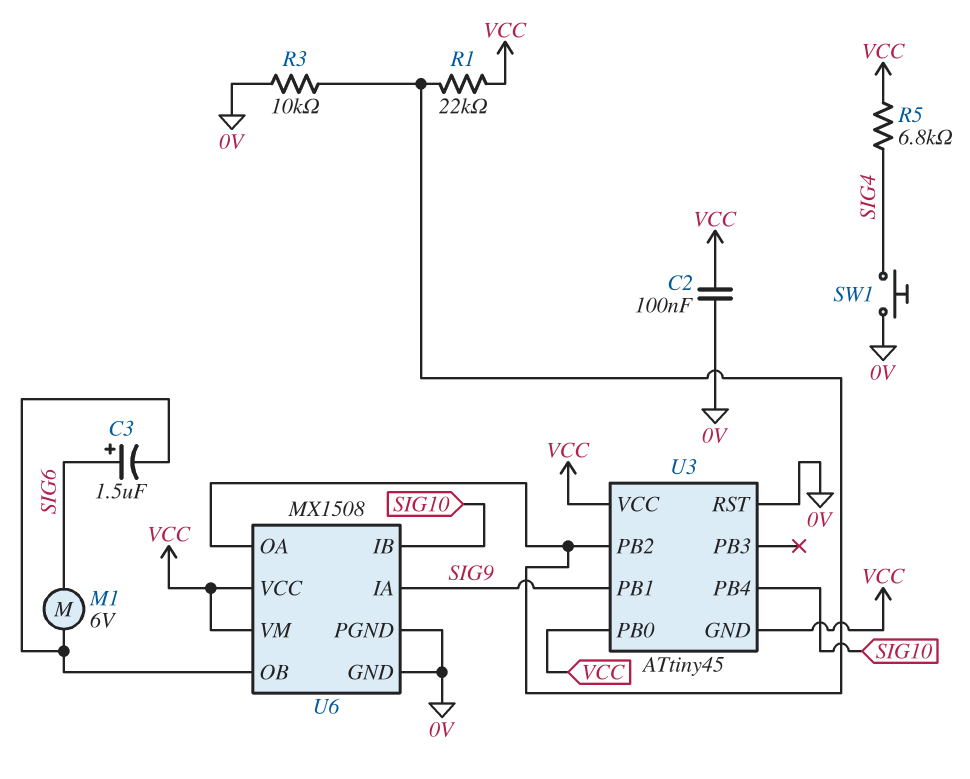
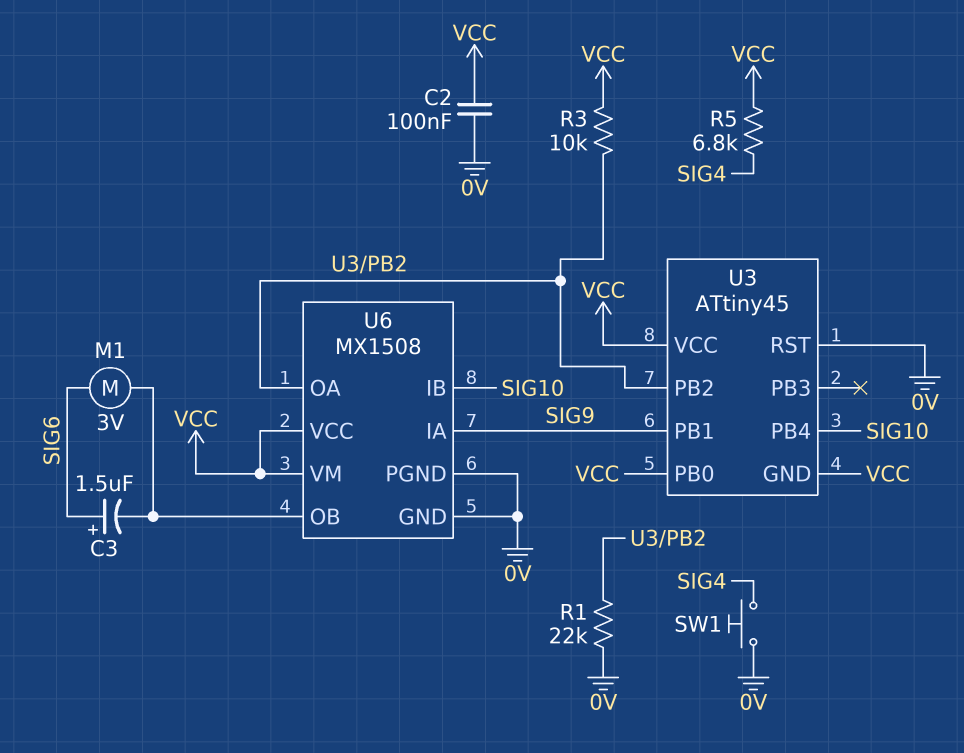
M1: motor 6V (SIG6, U6/OB) -> motor 3V (SIG6, U6/OB)
R1: 22k (U3/PB2, VCC) -> 22k (0V, U3/PB2)
R3: 10k (0V, U3/PB2) -> 10k (U3/PB2, VCC)

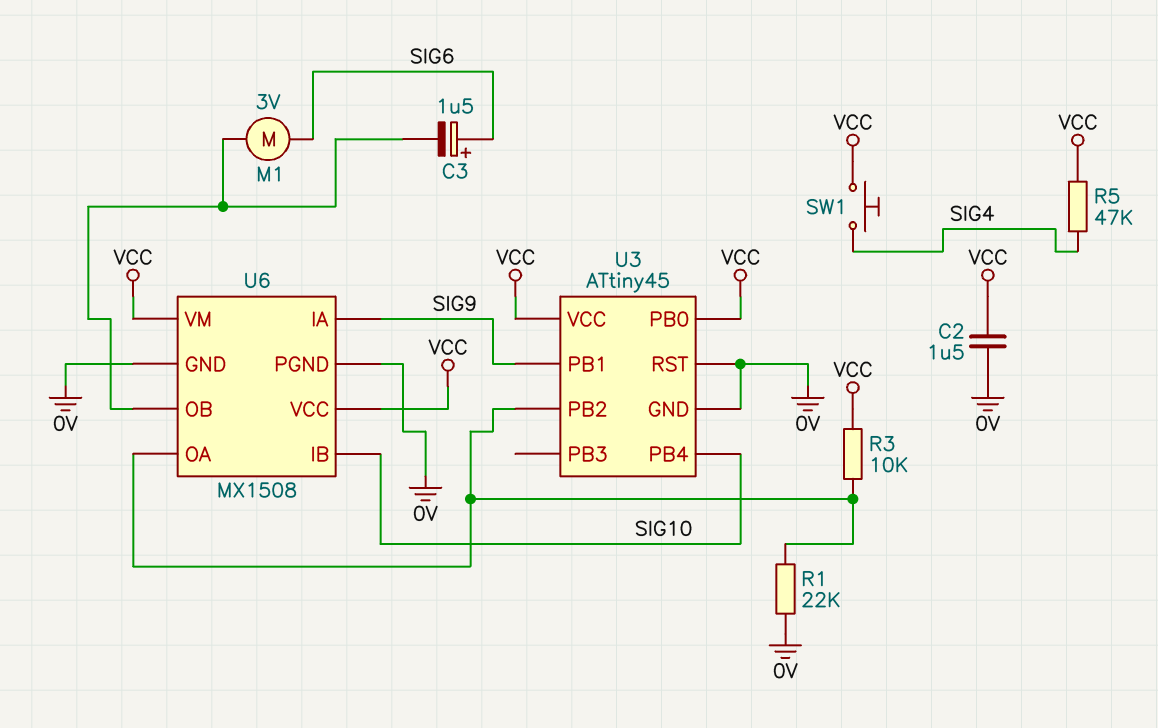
C2: 100nF (0V, VCC) -> 1.5uF (0V, VCC)
R5: 6.8k (SIG4, VCC) -> 47k (SIG4, VCC)
SW1: button (0V, SIG4) -> button (SIG4, VCC)
U3 pin GND: VCC -> 0V

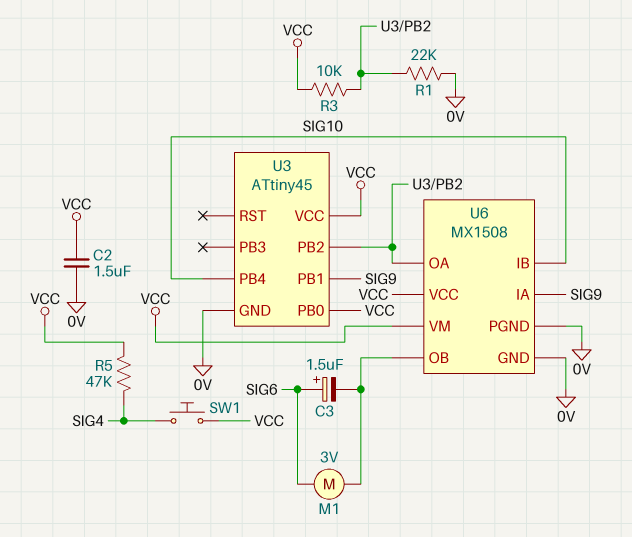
U3 pin RST: 0V -> none

